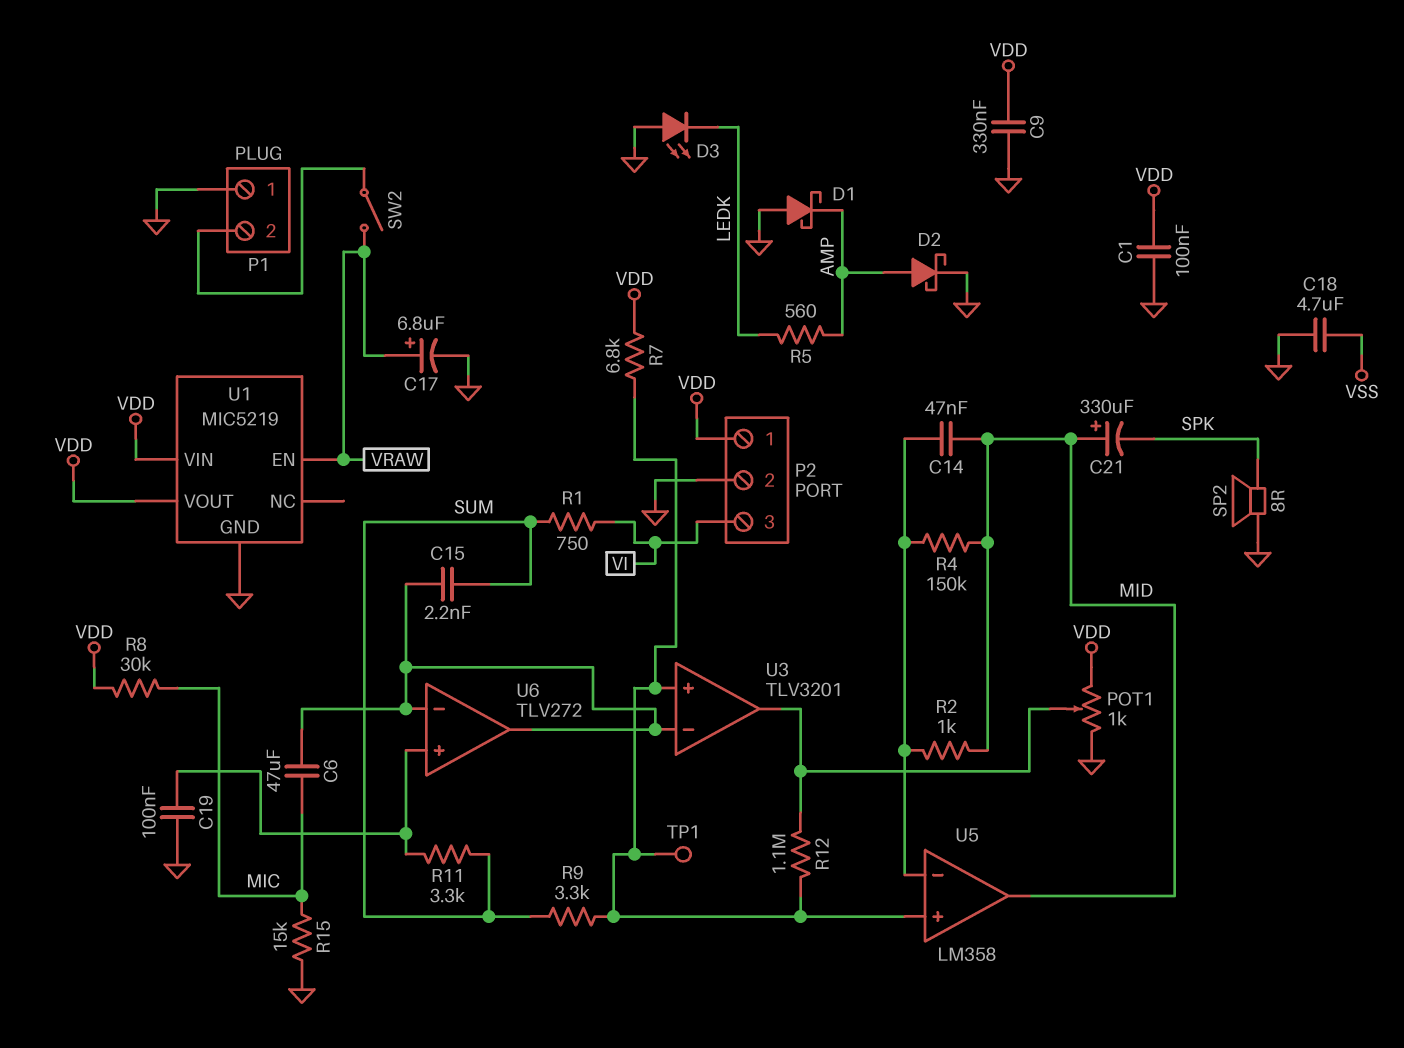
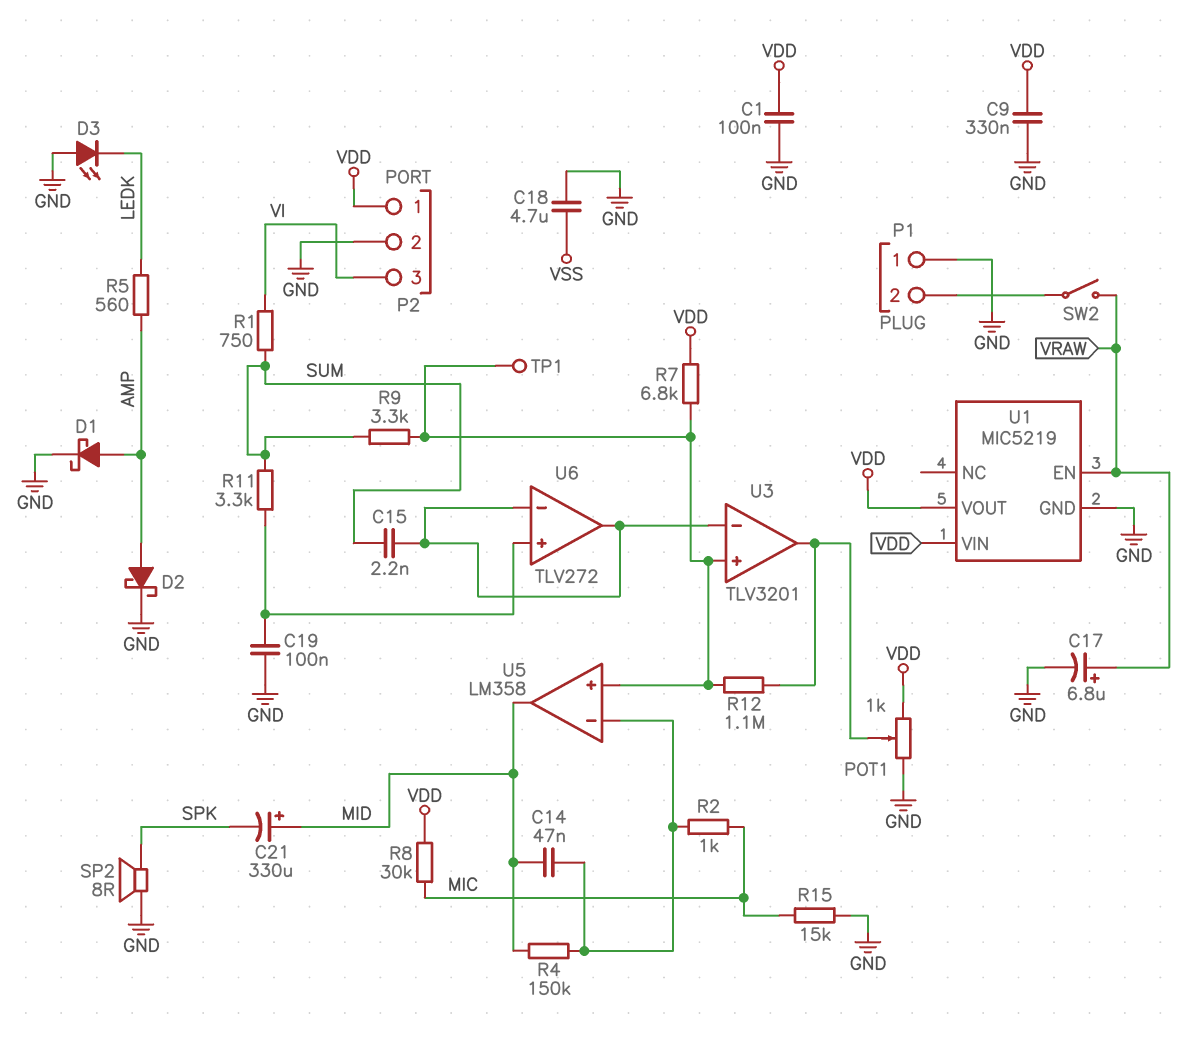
C6: 47uF (MIC, U3/in-) -> none
D1: schottky (A GND, K AMP) -> schottky (A AMP, K GND)
R2: 1k (MID, U5/in-) -> 1k (MIC, U5/in-)

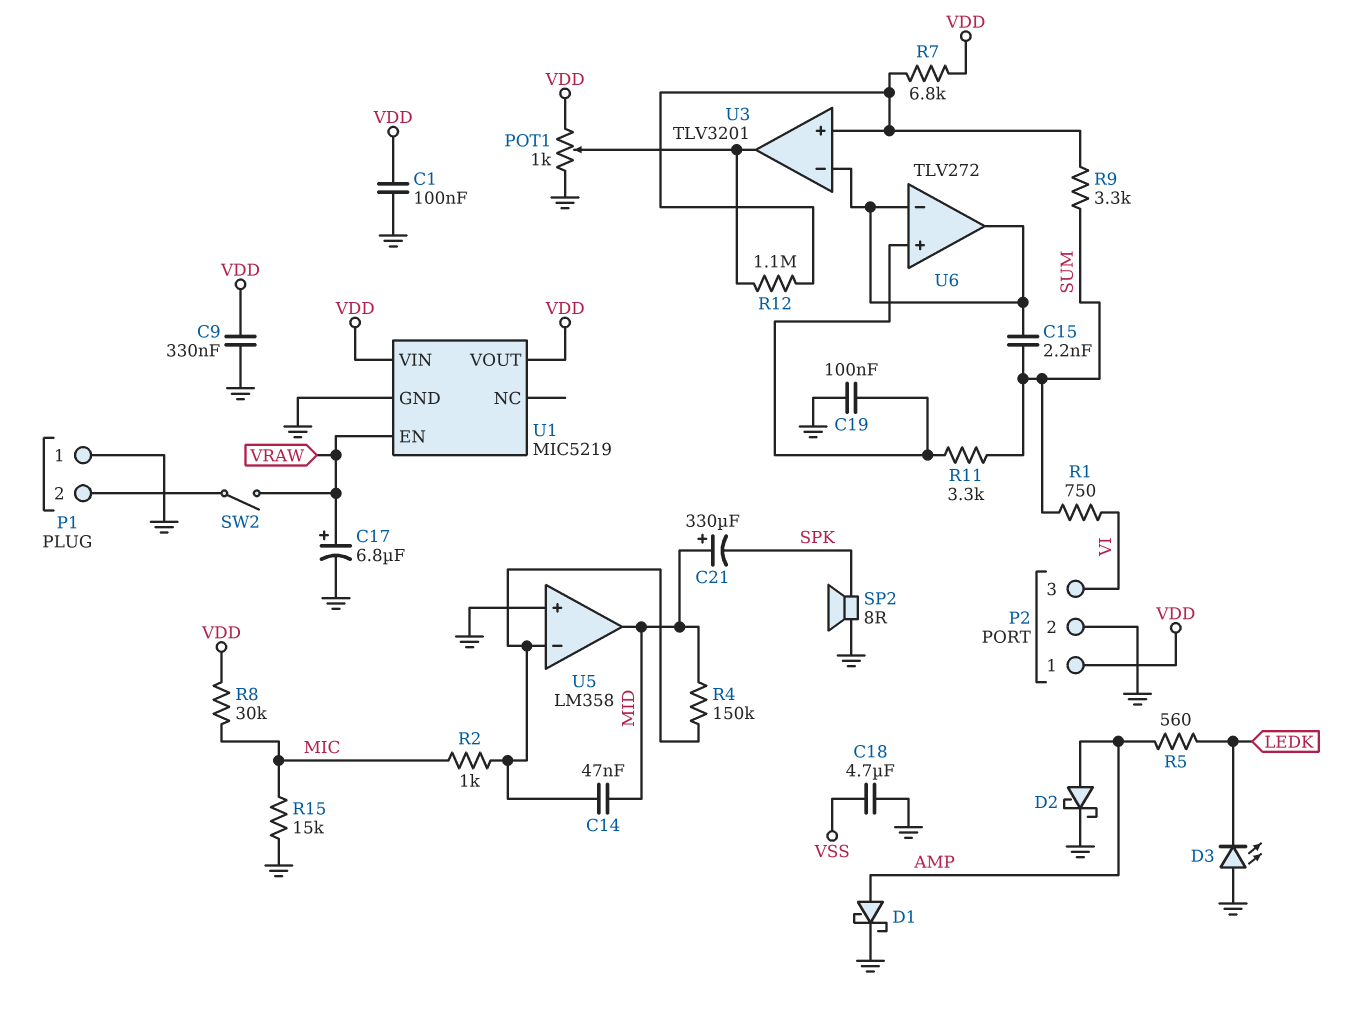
TP1: test point (U3/in+) -> none
U5 pin in+: U3/in+ -> GND

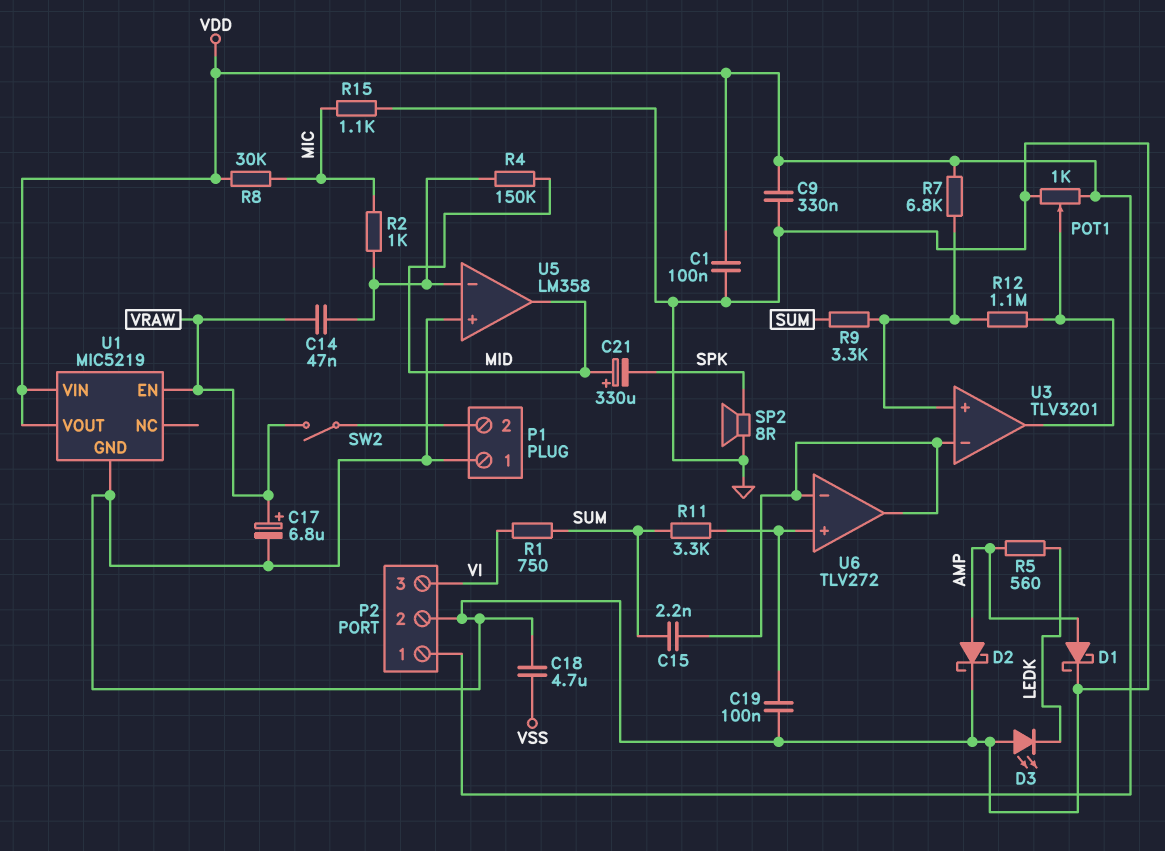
C14: 47nF (MID, U5/in-) -> 47nF (U5/in-, VRAW)
R15: 15k (GND, MIC) -> 1.1k (GND, MIC)

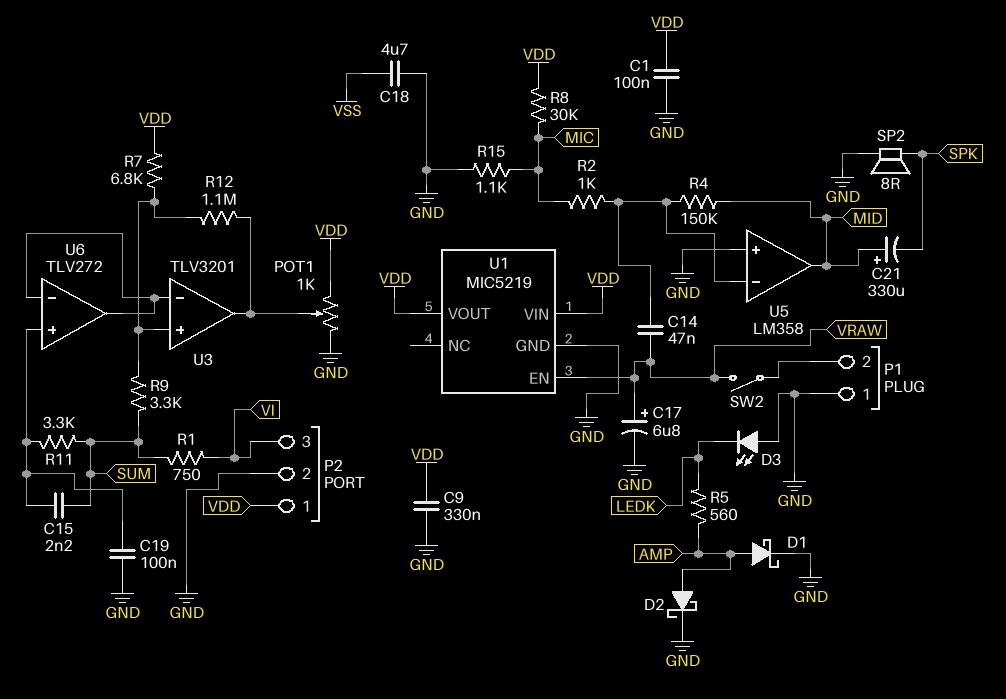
C15: 2.2nF (SUM, U3/in-) -> 2.2nF (SUM, U6/in+)

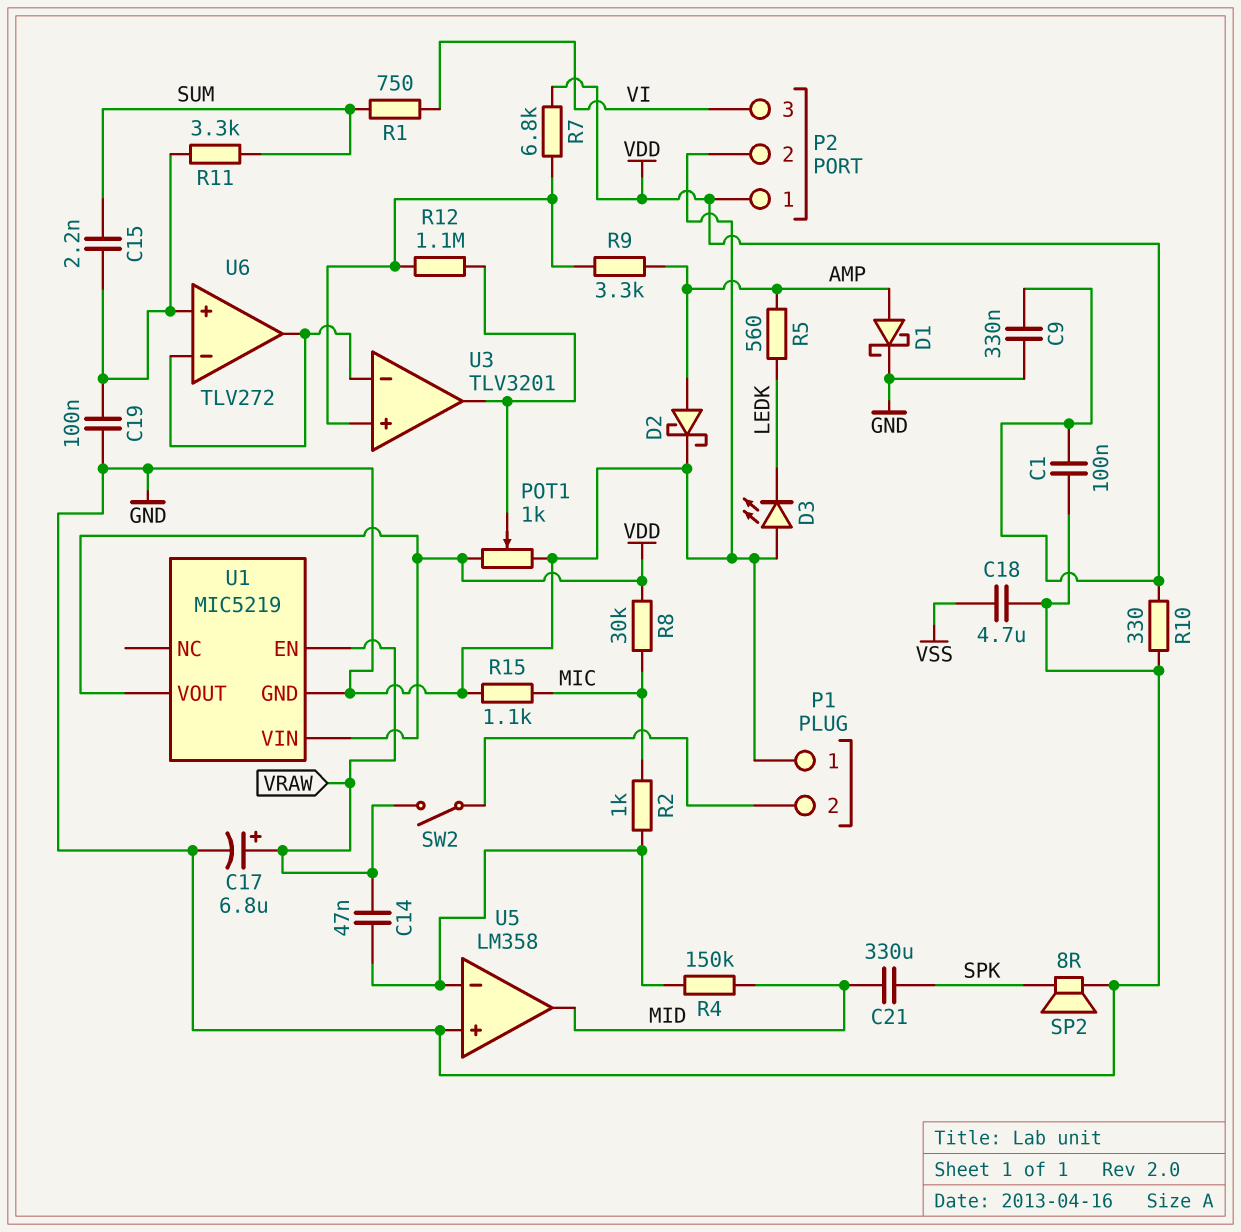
C21: 330uF (plus MID, minus SPK) -> 330uF (MID, SPK)
R9: 3.3k (SUM, U3/in+) -> 3.3k (AMP, U3/in+)
R10: none -> 330 (GND, VDD)

